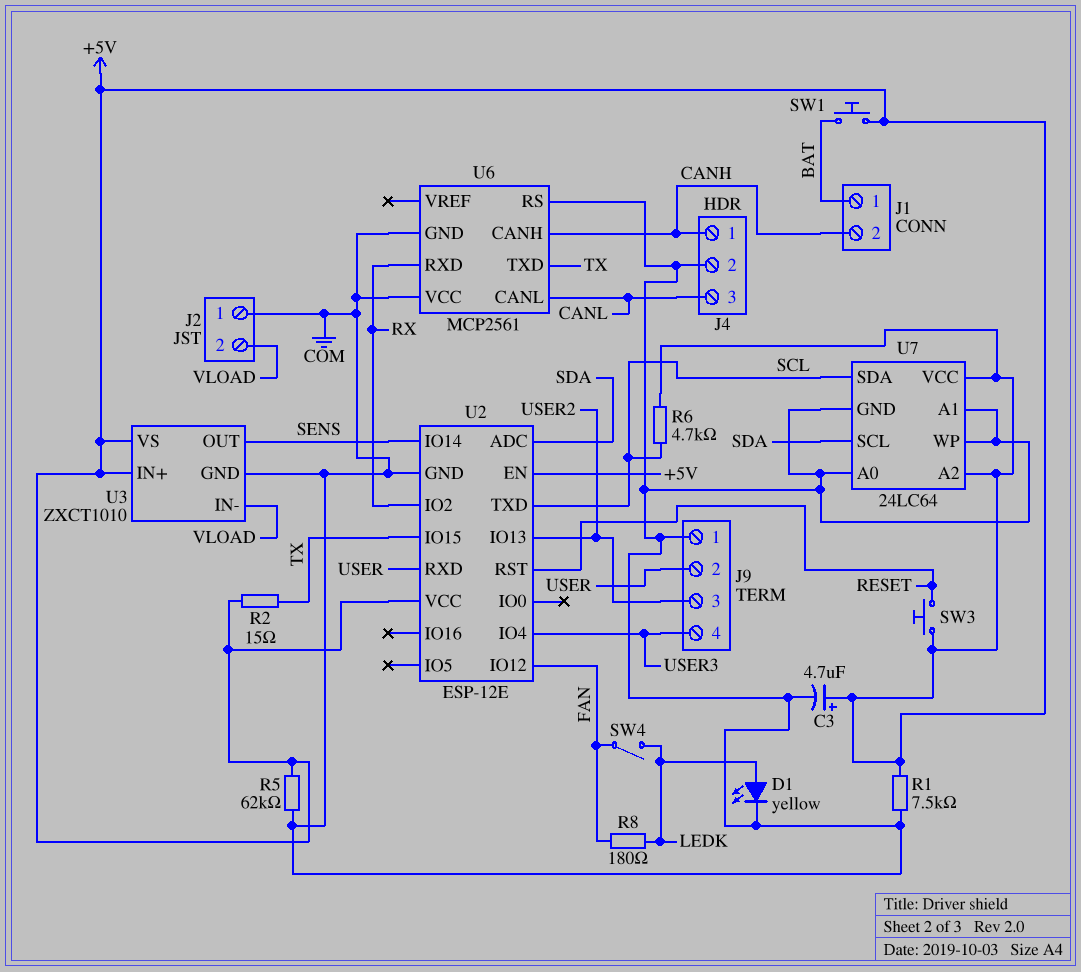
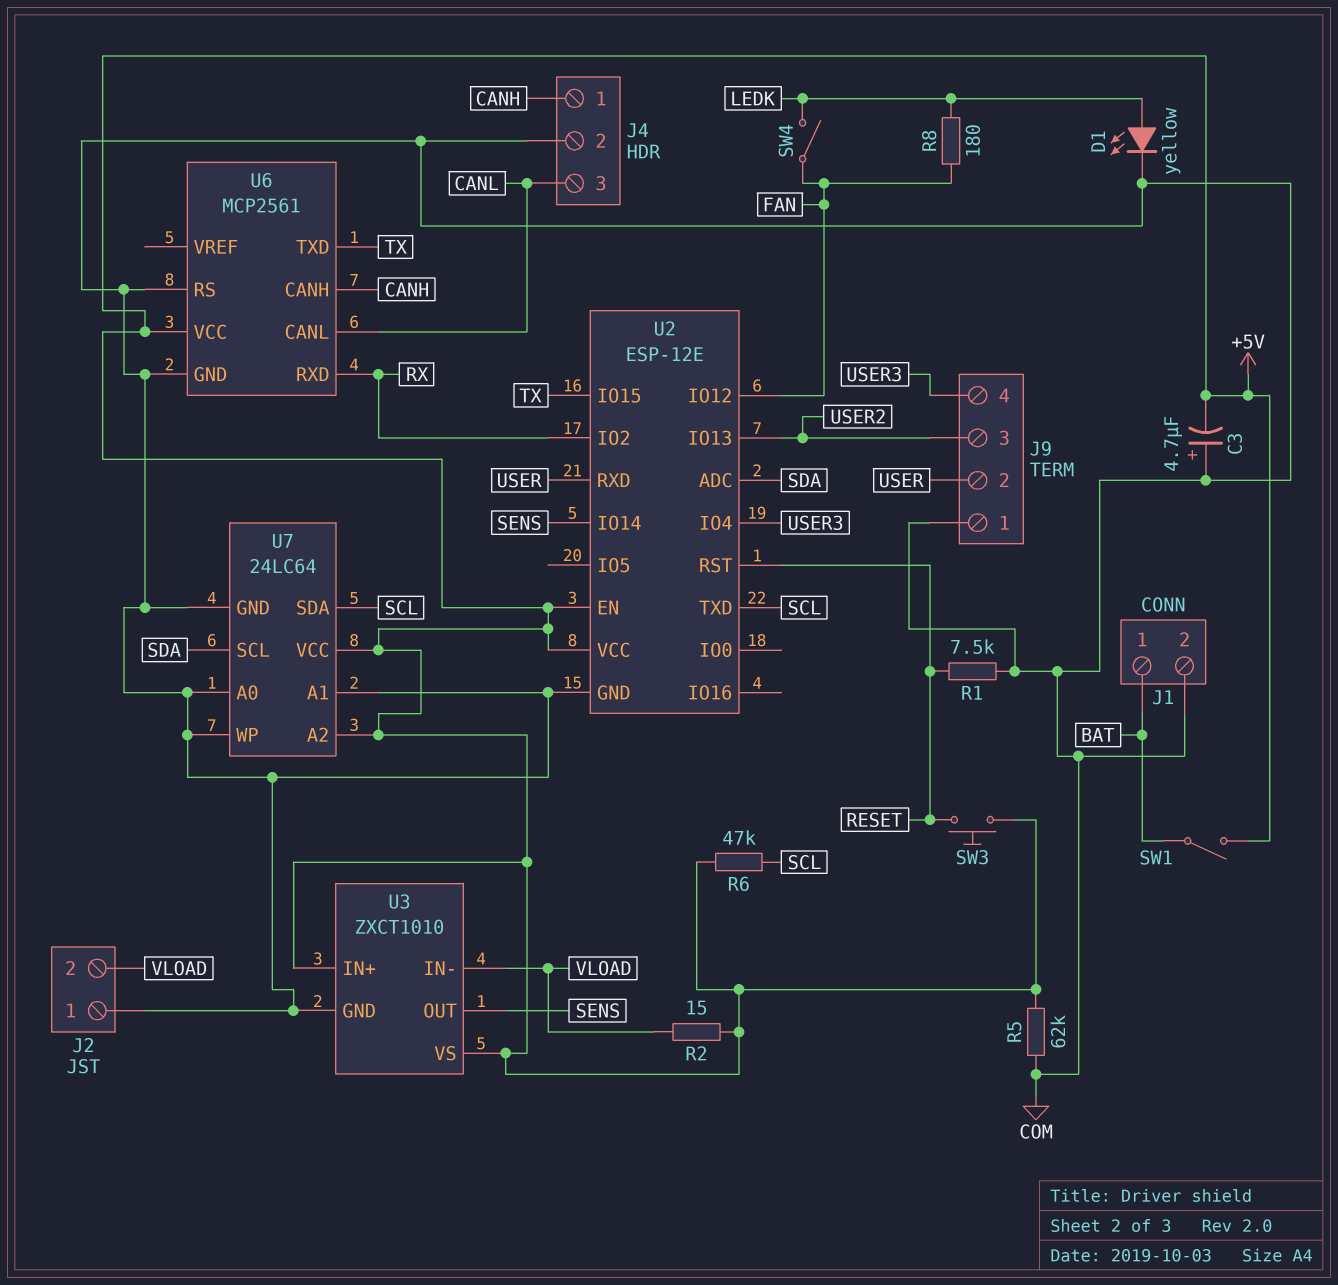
C3: 4.7uF (plus +5V, minus COM) -> 4.7uF (plus COM, minus +5V)
J1 pin 2: CANH -> COM
R1: 7.5k (+5V, COM) -> 7.5k (COM, RESET)
R2: 15 (+5V, TX) -> 15 (+5V, VLOAD)
R6: 4.7k (+5V, SCL) -> 47k (+5V, SCL)
SW1: button (+5V, BAT) -> switch (+5V, BAT)
U6 pin VCC: COM -> +5V

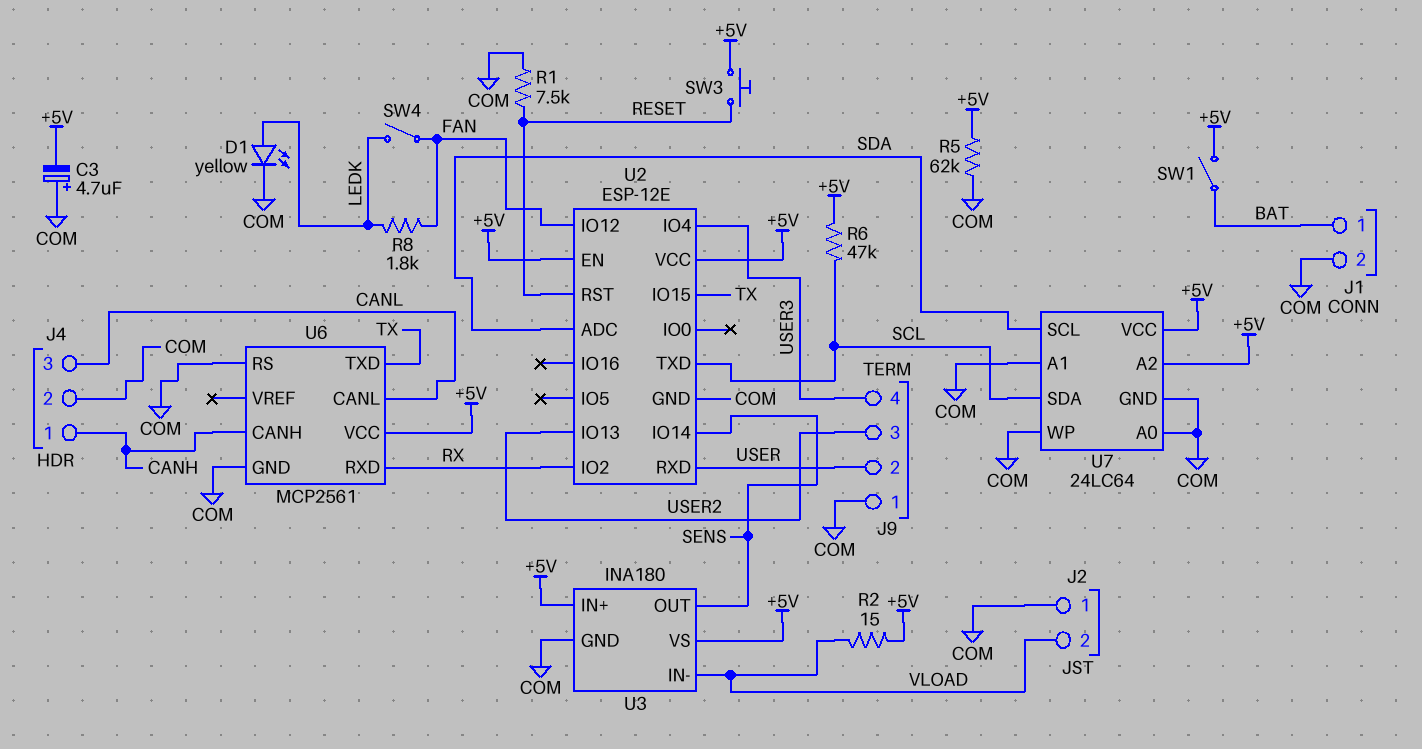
R8: 180 (FAN, LEDK) -> 1.8k (FAN, LEDK)
U3: ZXCT1010 -> INA180

